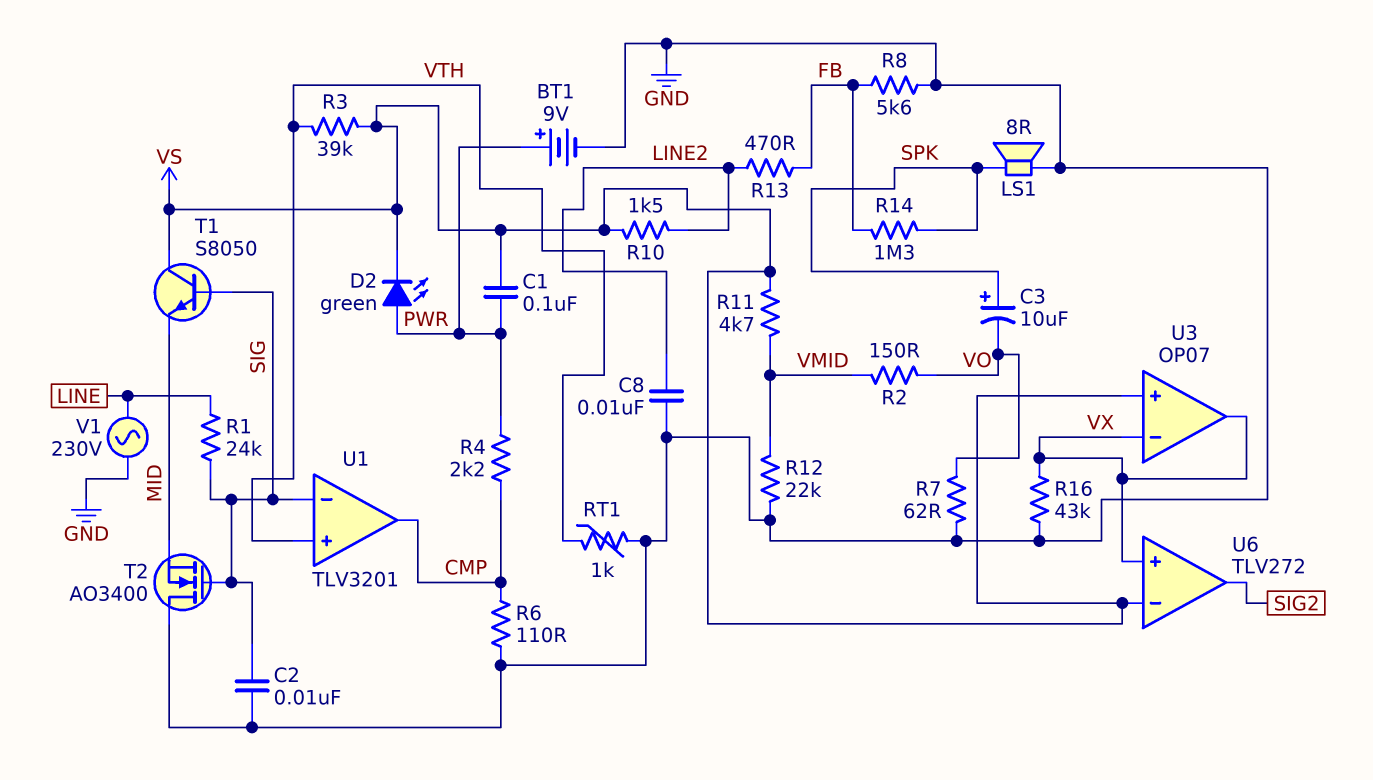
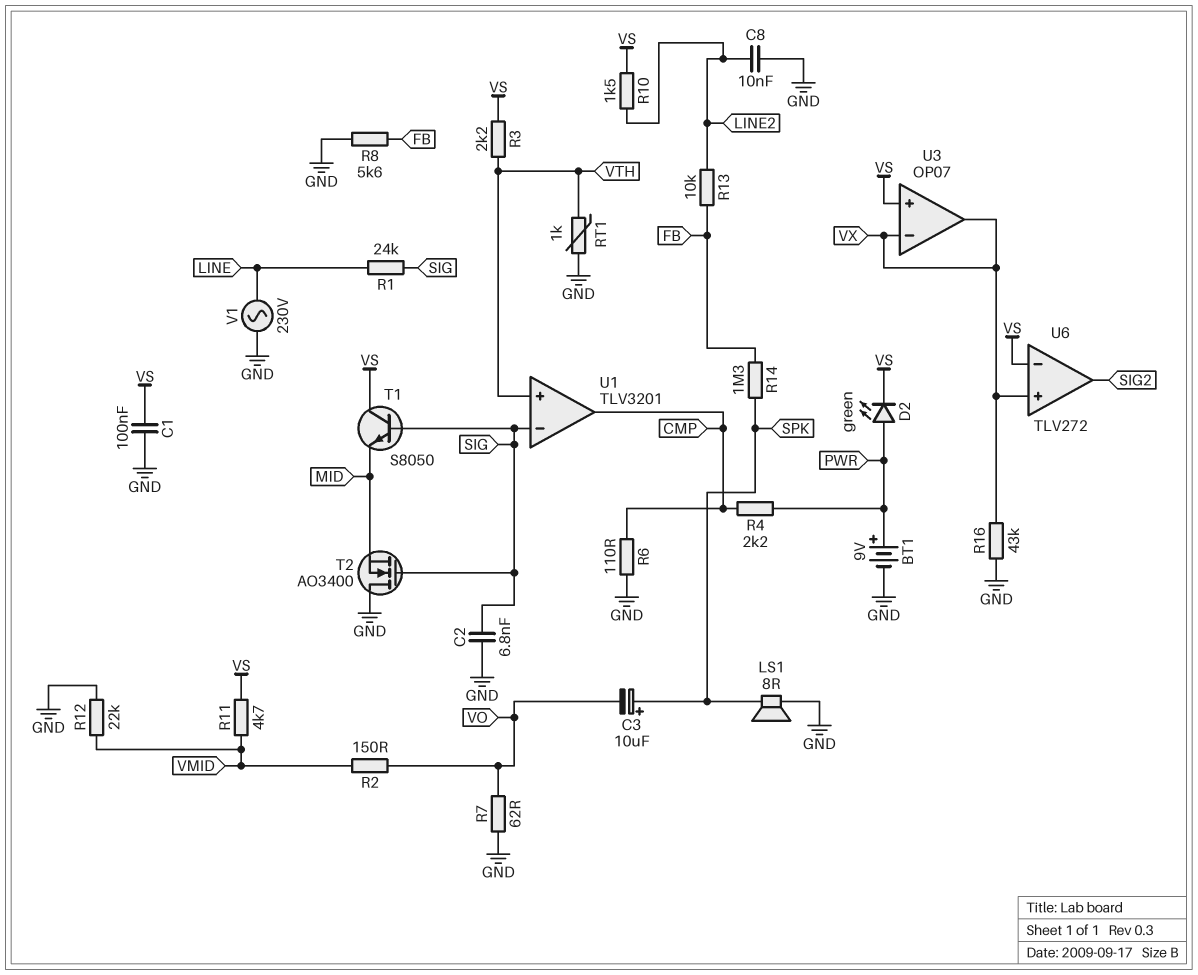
C1: 100nF (PWR, VS) -> 100nF (GND, VS)
C2: 10nF (GND, SIG) -> 6.8nF (GND, SIG)
R3: 39k (VS, VTH) -> 2.2k (VS, VTH)
R13: 470 (FB, LINE2) -> 10k (FB, LINE2)

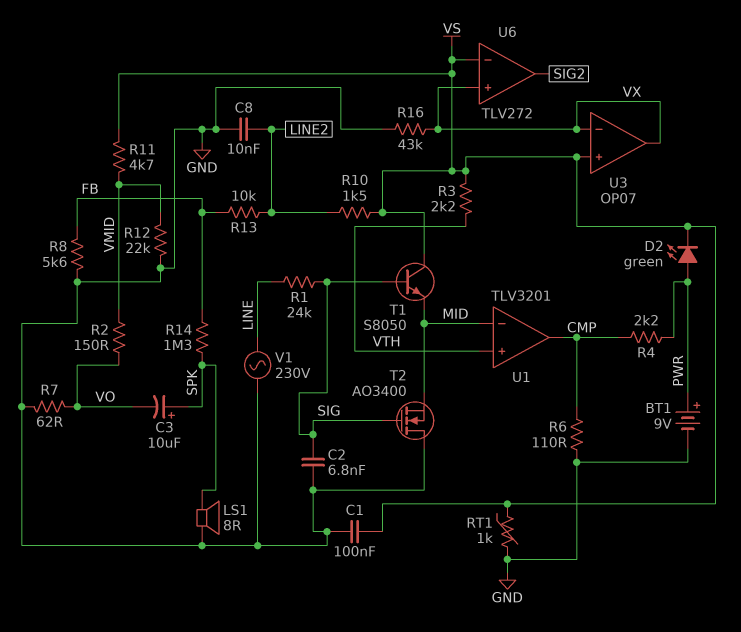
RT1: 1k (GND, VTH) -> 1k (GND, VS)
U1 pin in-: SIG -> MID

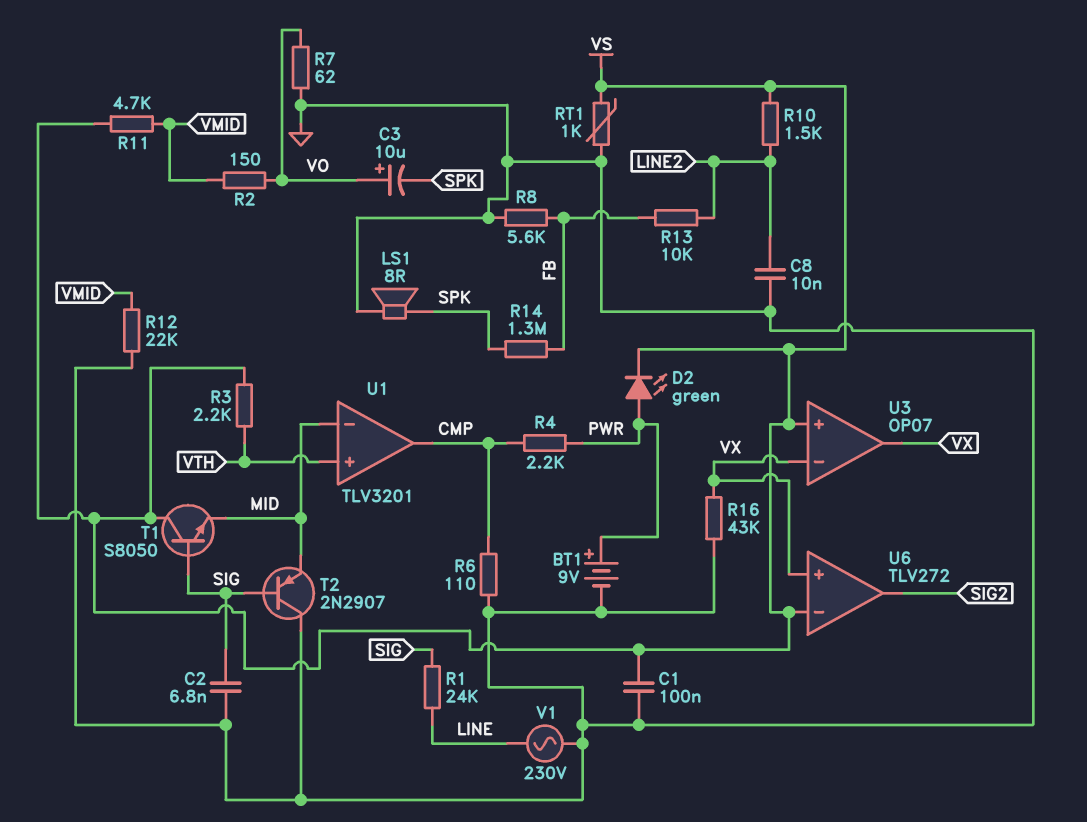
C3: 10uF (plus SPK, minus VO) -> 10uF (plus VO, minus SPK)
T2: NMOS AO3400 (G SIG, D GND, S MID) -> PNP 2N2907 (B SIG, C GND, E MID)

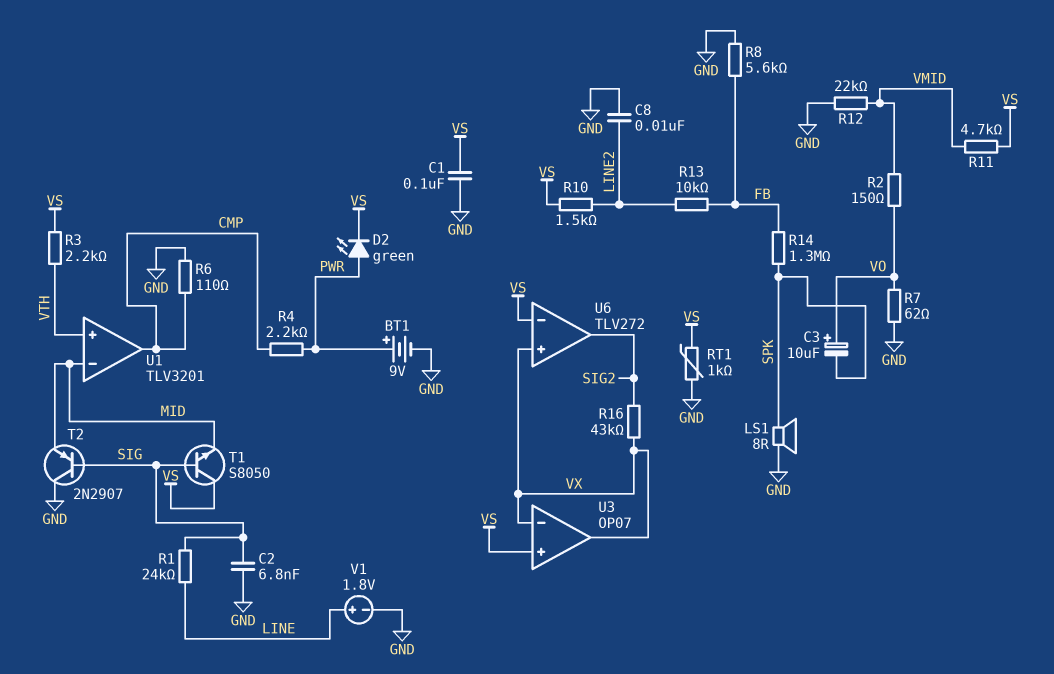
R16: 43k (GND, VX) -> 43k (SIG2, VX)
V1: AC 230V (GND, LINE) -> 1.8V (plus LINE, minus GND)

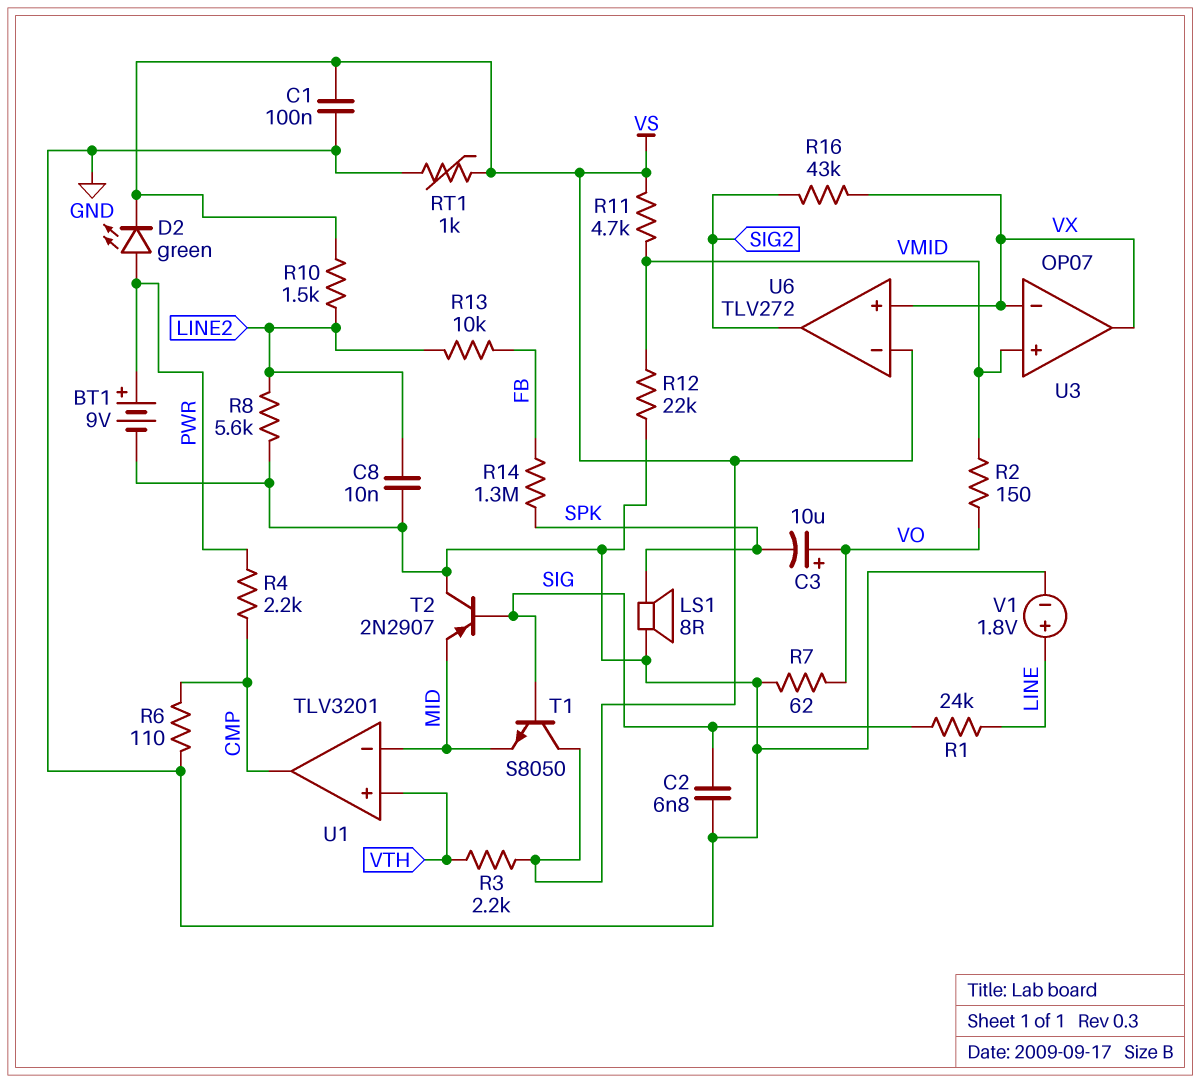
R8: 5.6k (FB, GND) -> 5.6k (GND, LINE2)
U3 pin in+: VS -> VMID

